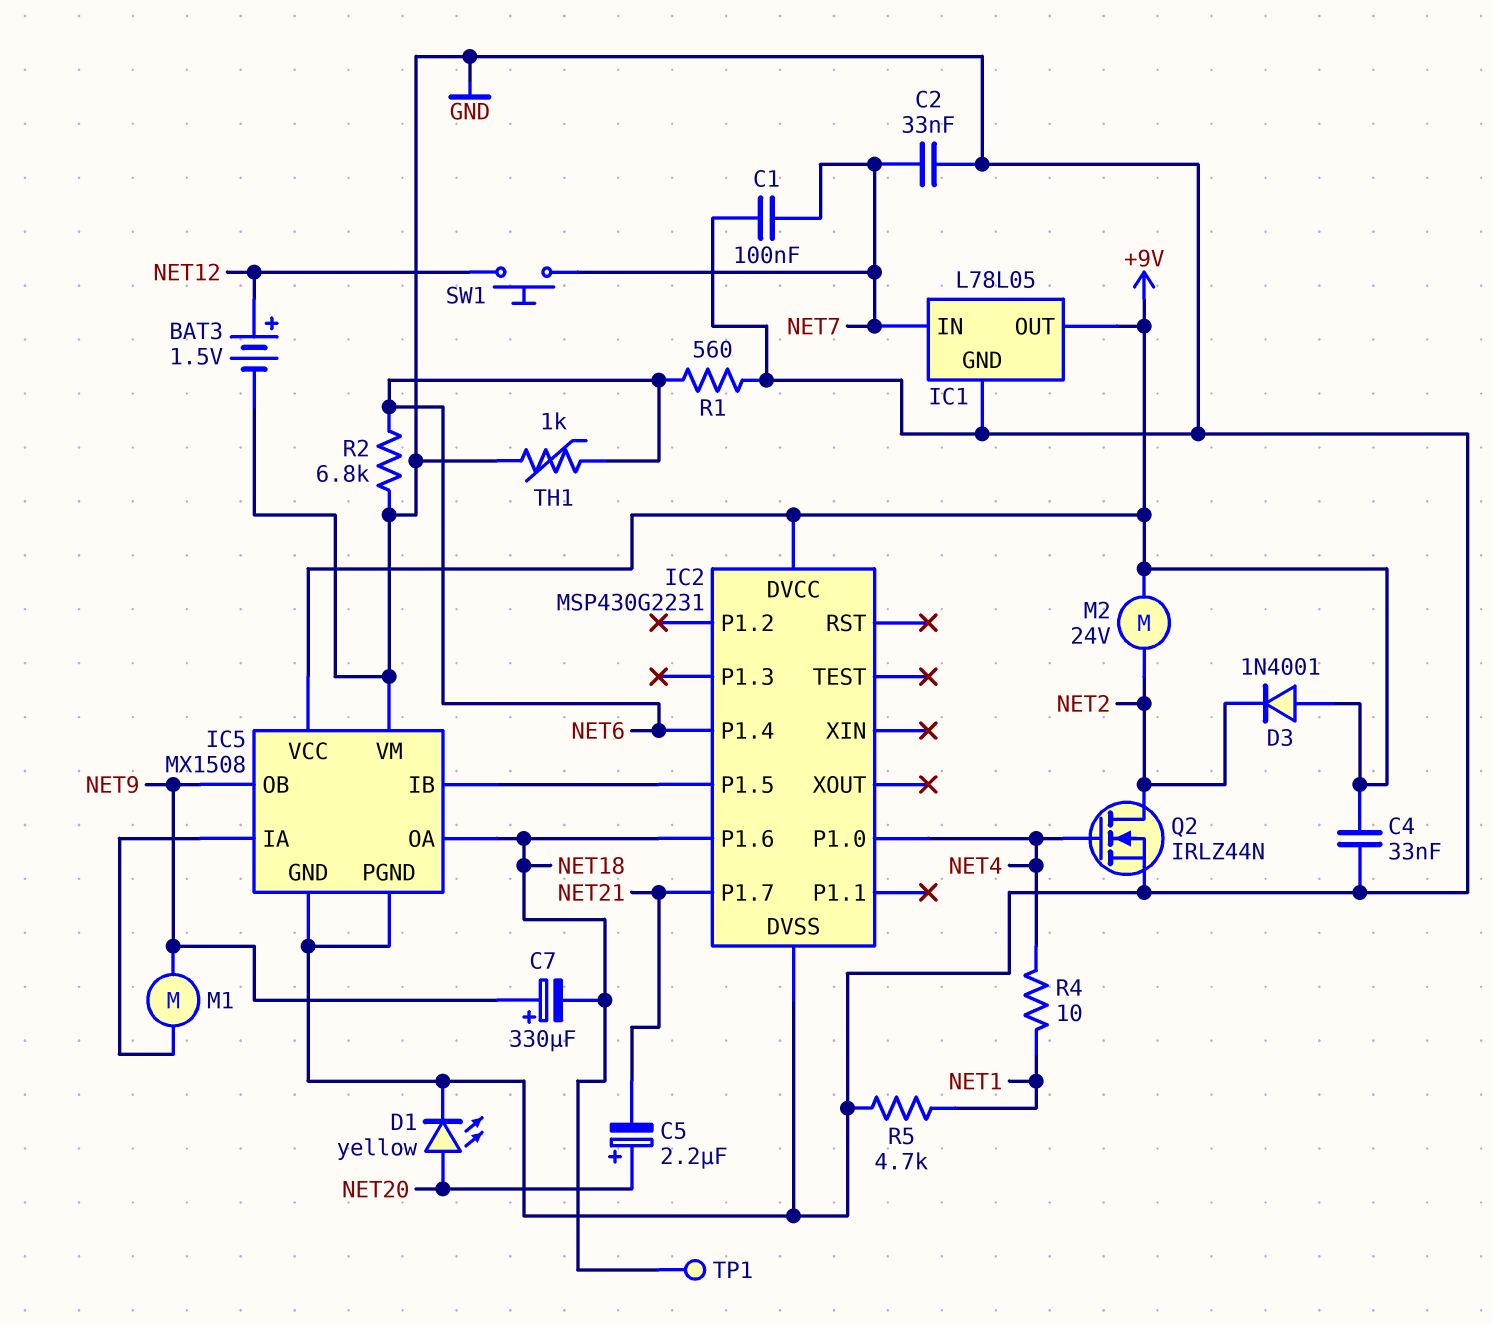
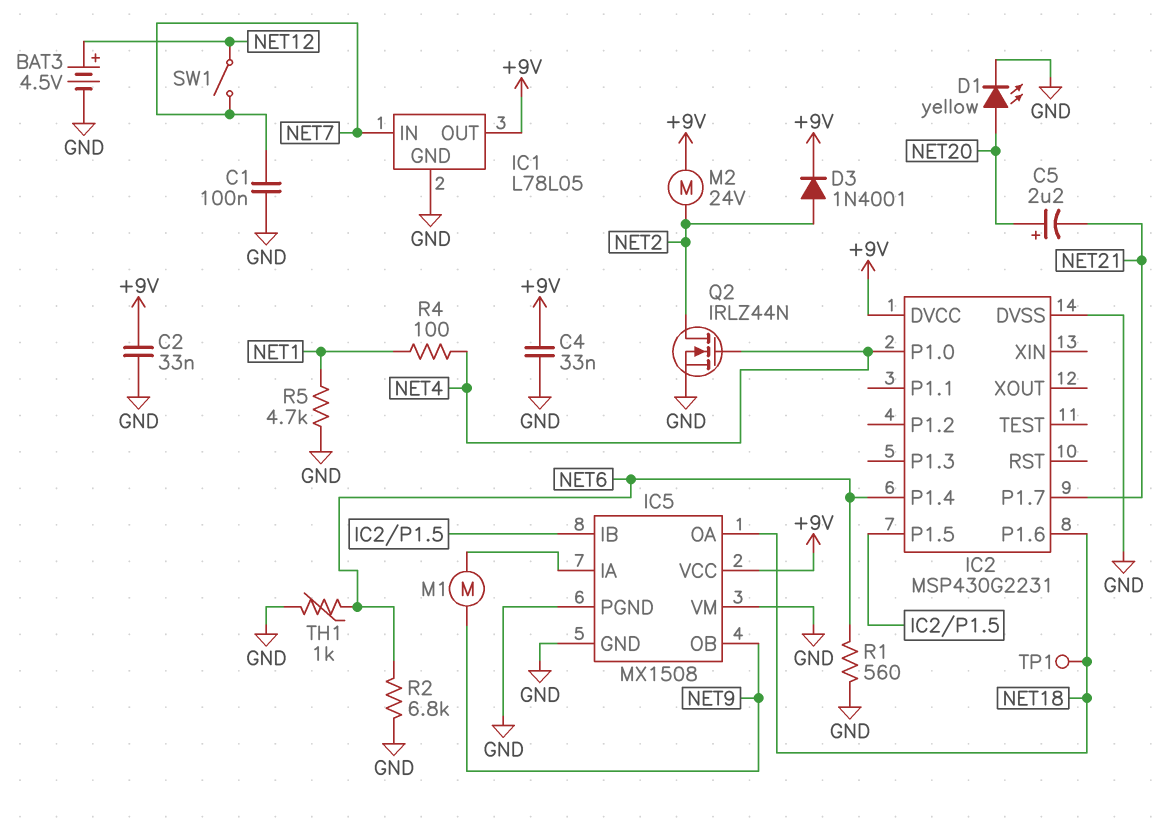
BAT3: 1.5V (plus NET12, minus GND) -> 4.5V (plus NET12, minus GND)
C2: 33nF (GND, NET7) -> 33nF (+9V, GND)
C7: 330uF (plus NET9, minus NET18) -> none
D3: diode 1N4001 (A +9V, K NET2) -> diode 1N4001 (A NET2, K +9V)
R4: 10 (NET1, NET4) -> 100 (NET1, NET4)
SW1: button (NET7, NET12) -> switch (NET7, NET12)

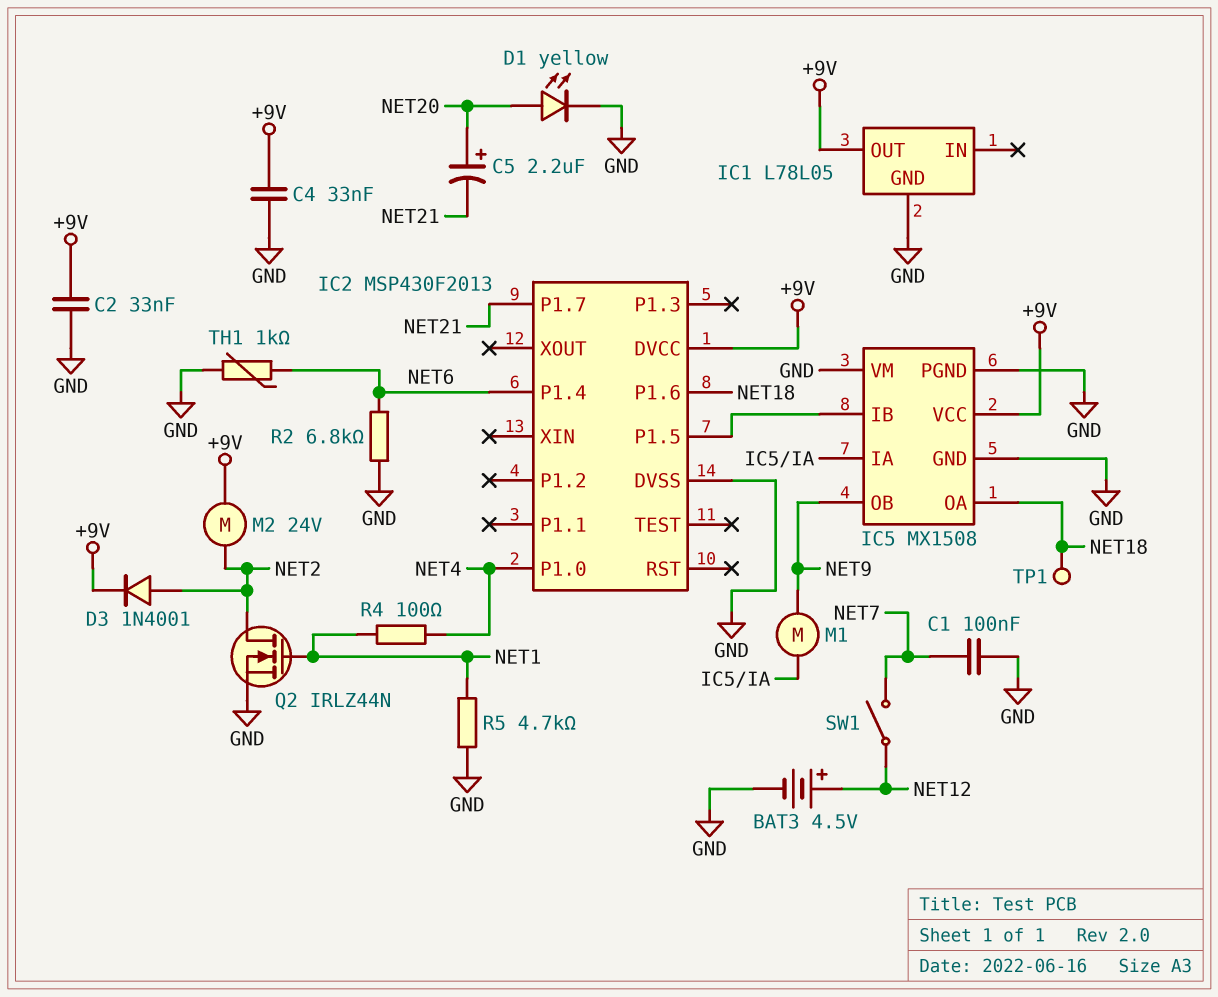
IC1 pin IN: NET7 -> none
IC2: MSP430G2231 -> MSP430F2013
Q2: NMOS IRLZ44N (G NET4, D NET2, S GND) -> NMOS IRLZ44N (G NET1, D NET2, S GND)
R1: 560 (GND, NET6) -> none

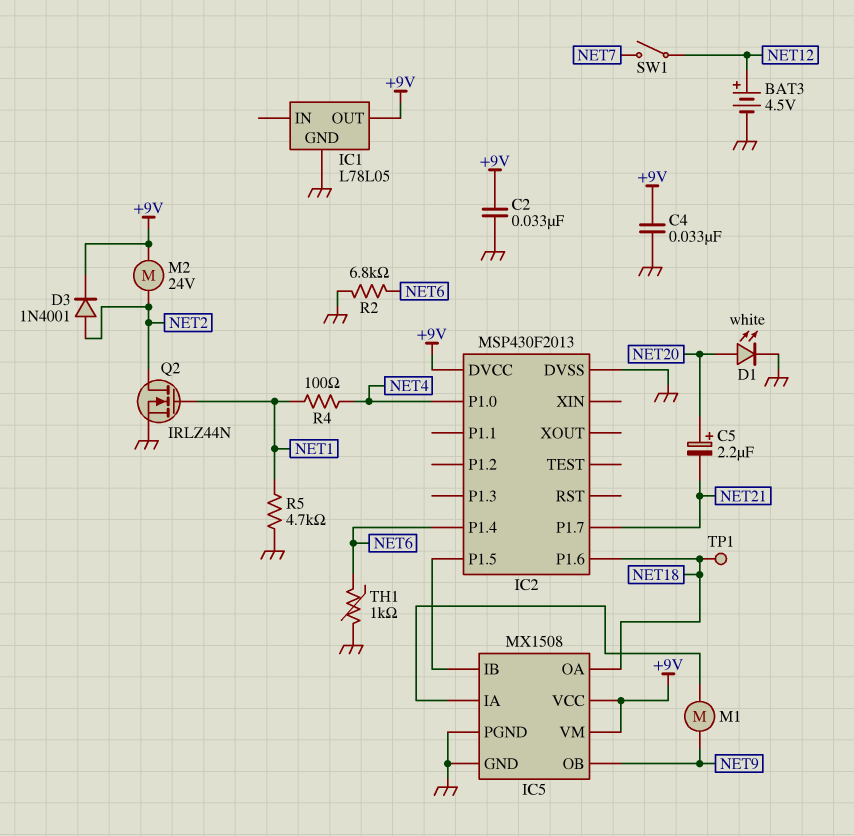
C1: 100nF (GND, NET7) -> none
D1: LED yellow (A NET20, K GND) -> LED white (A NET20, K GND)
IC5 pin VM: GND -> +9V

